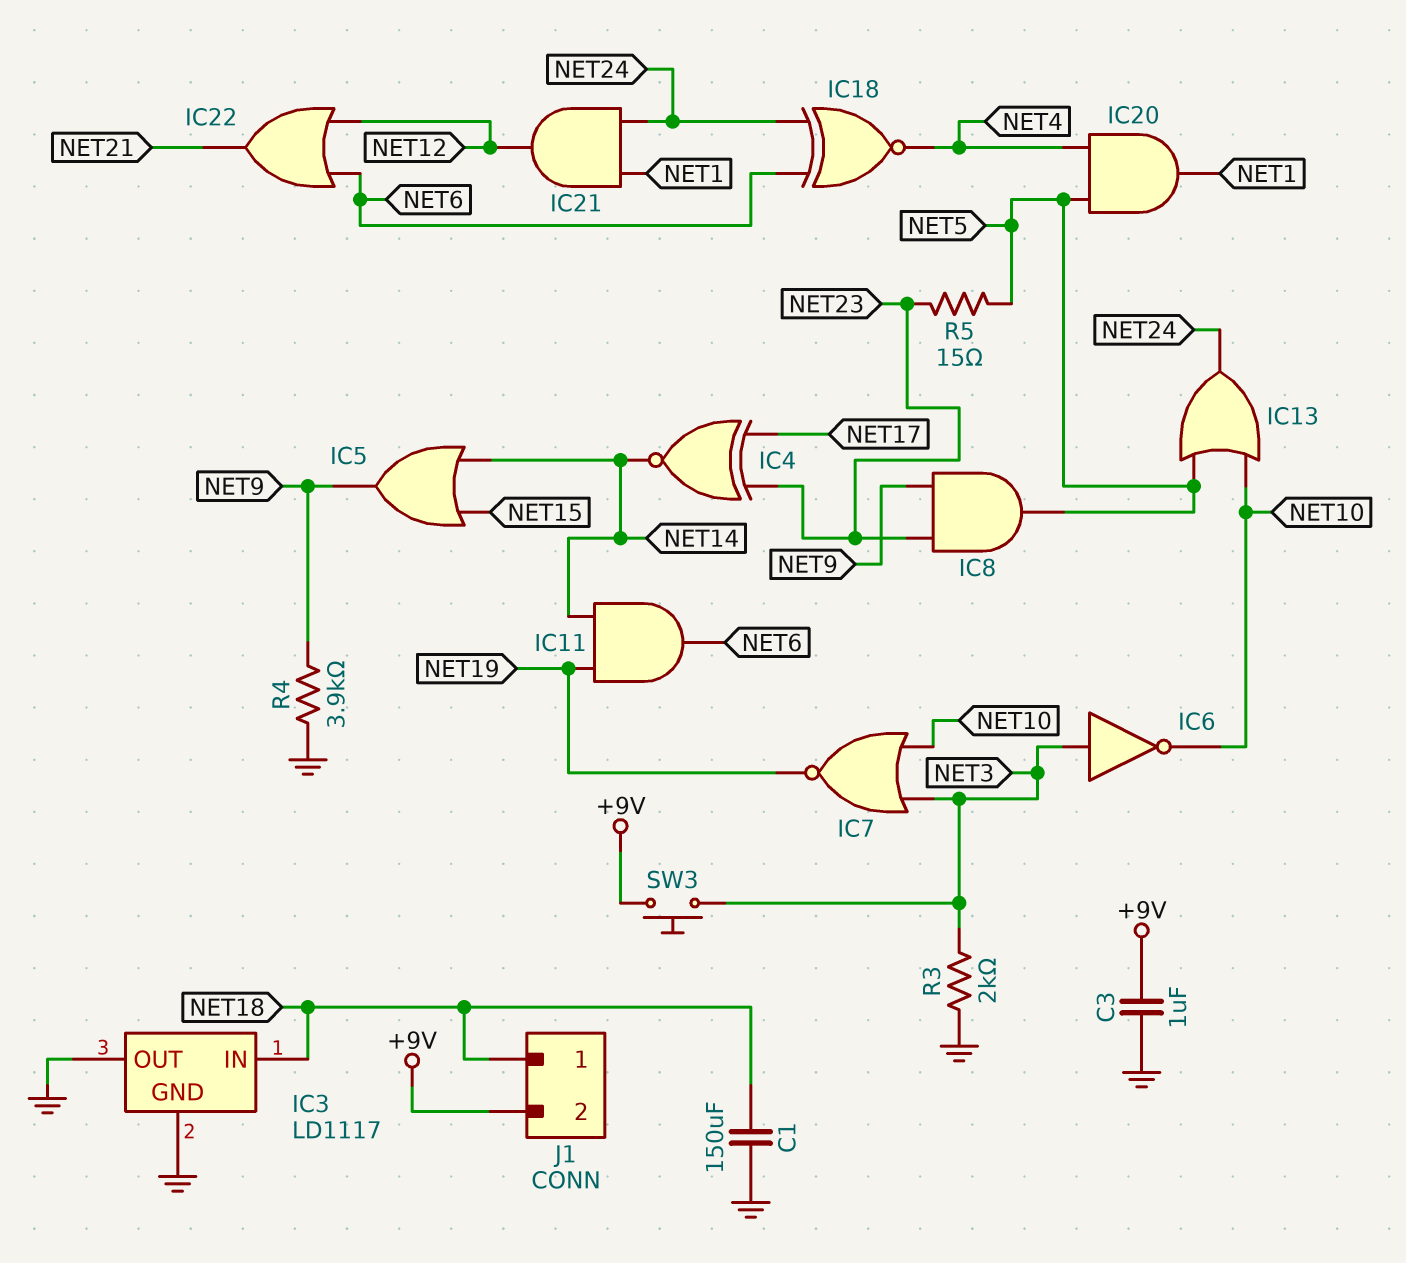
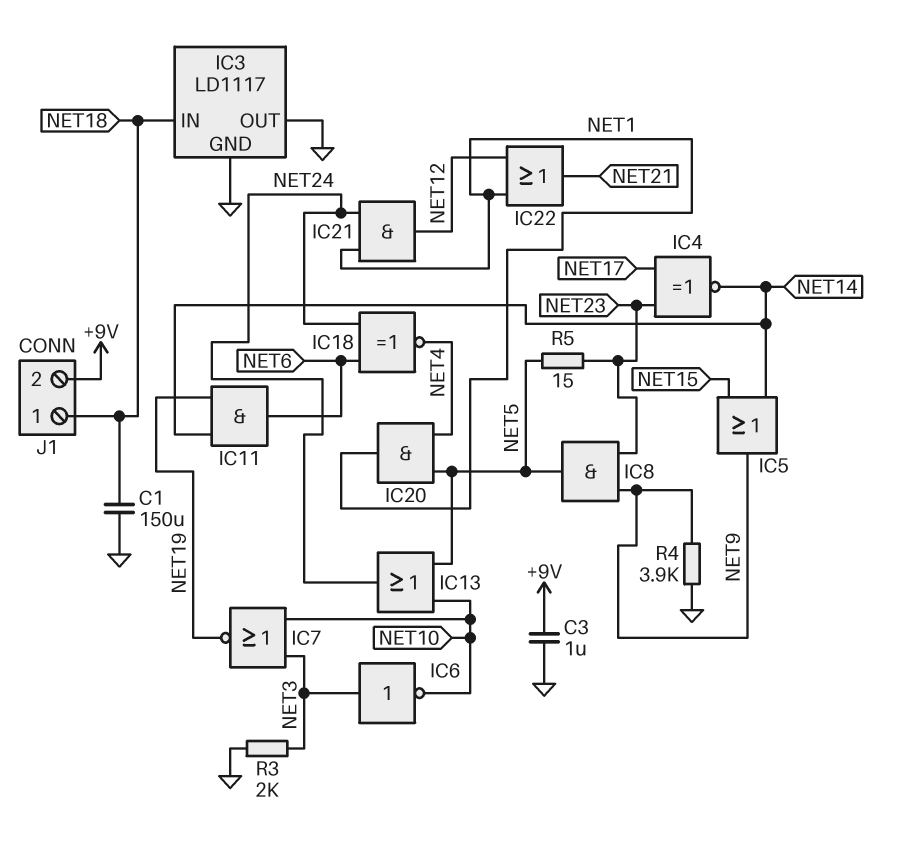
IC22: OR (in NET6, in NET12, out NET21) -> OR (in NET1, in NET12, out NET21)
SW3: button (+9V, NET3) -> none

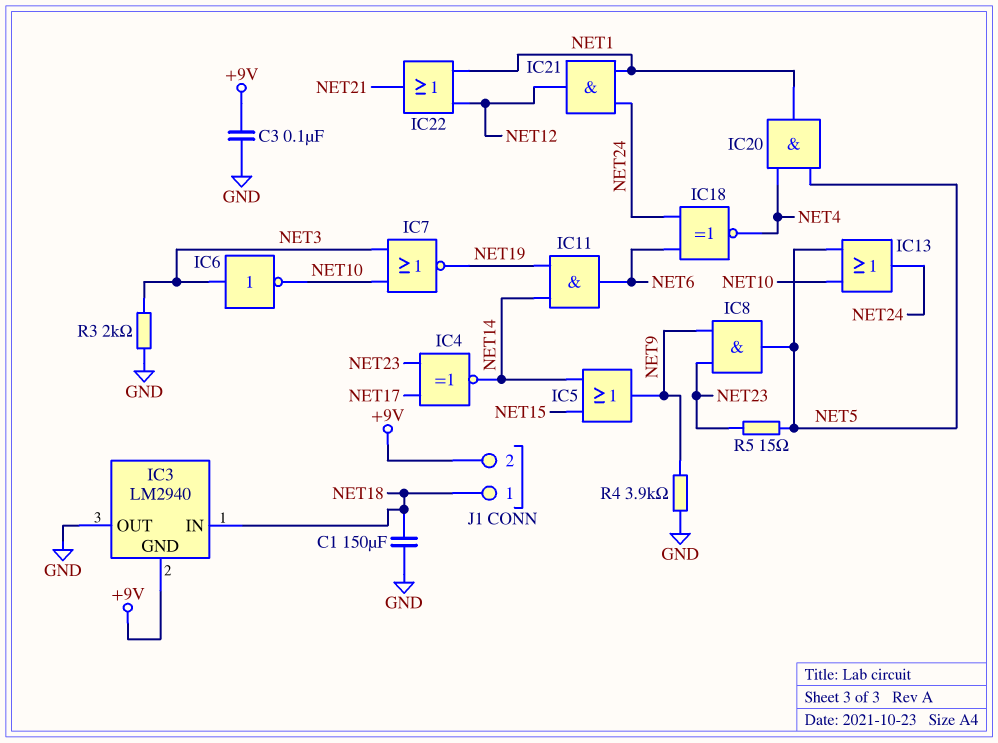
C3: 1uF (+9V, GND) -> 100nF (+9V, GND)
IC3: LD1117 -> LM2940
IC3 pin GND: GND -> +9V

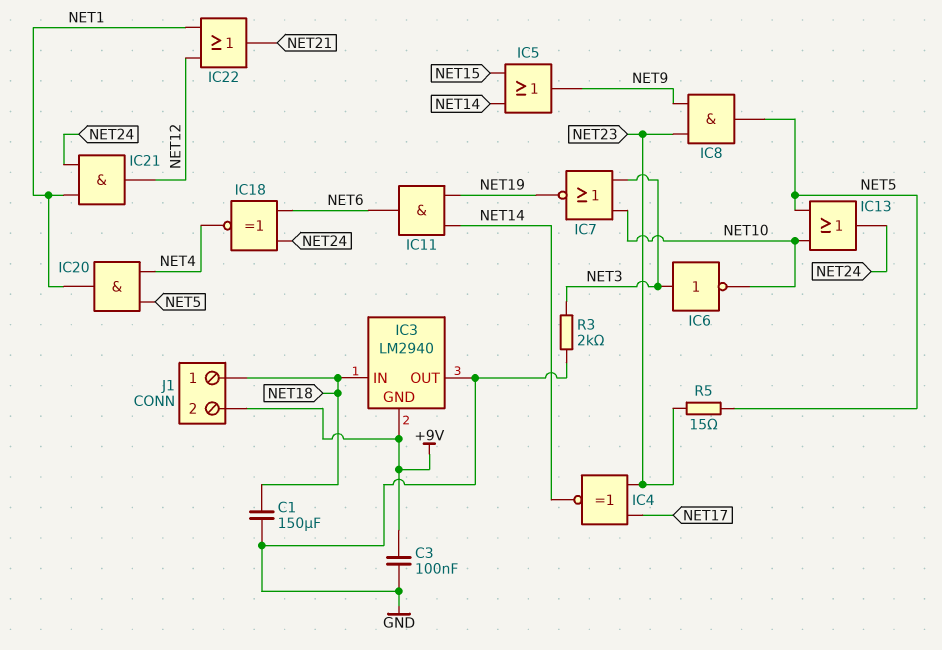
R4: 3.9k (GND, NET9) -> none

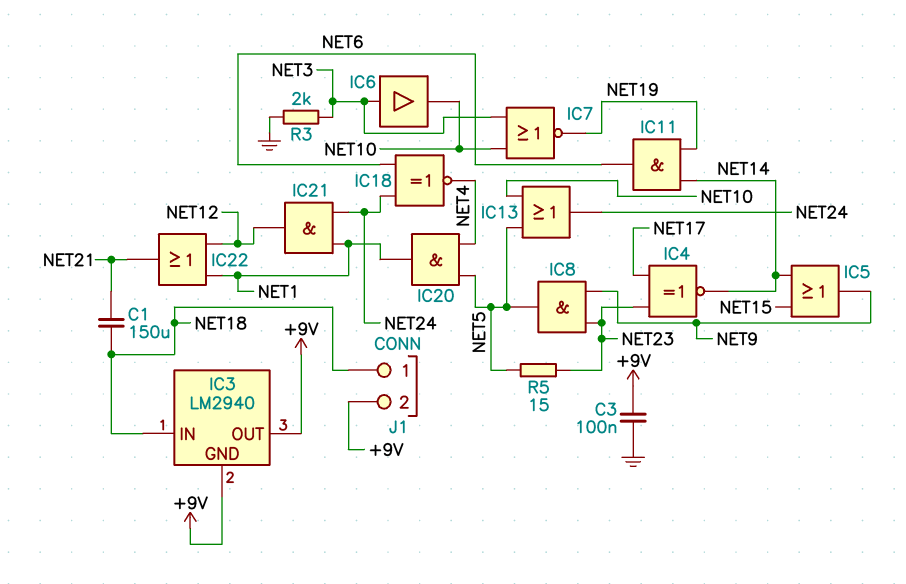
C1: 150uF (GND, NET18) -> 150uF (NET18, NET21)
IC3 pin OUT: GND -> +9V
IC6: NOT (in NET3, out NET10) -> buffer (in NET3, out NET10)

